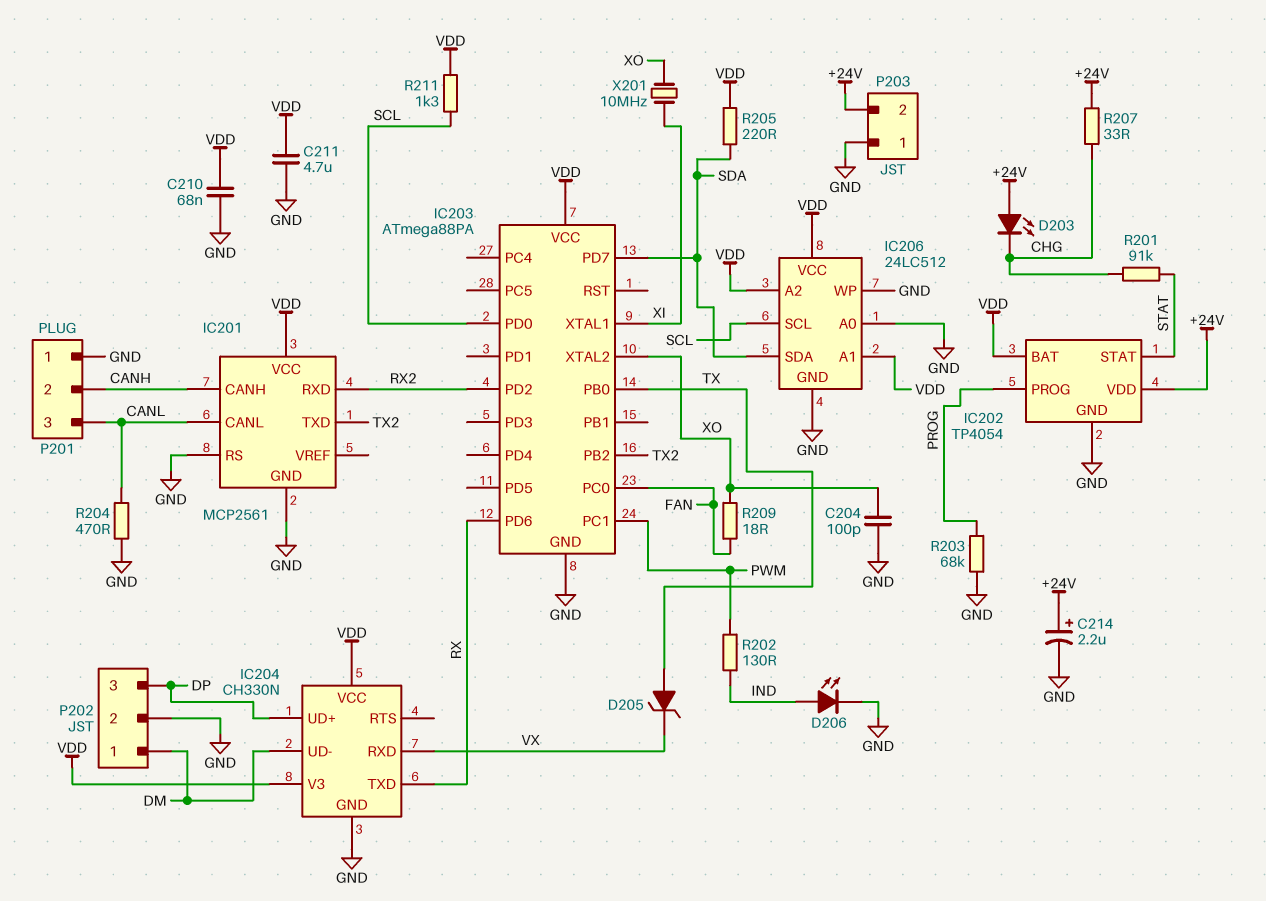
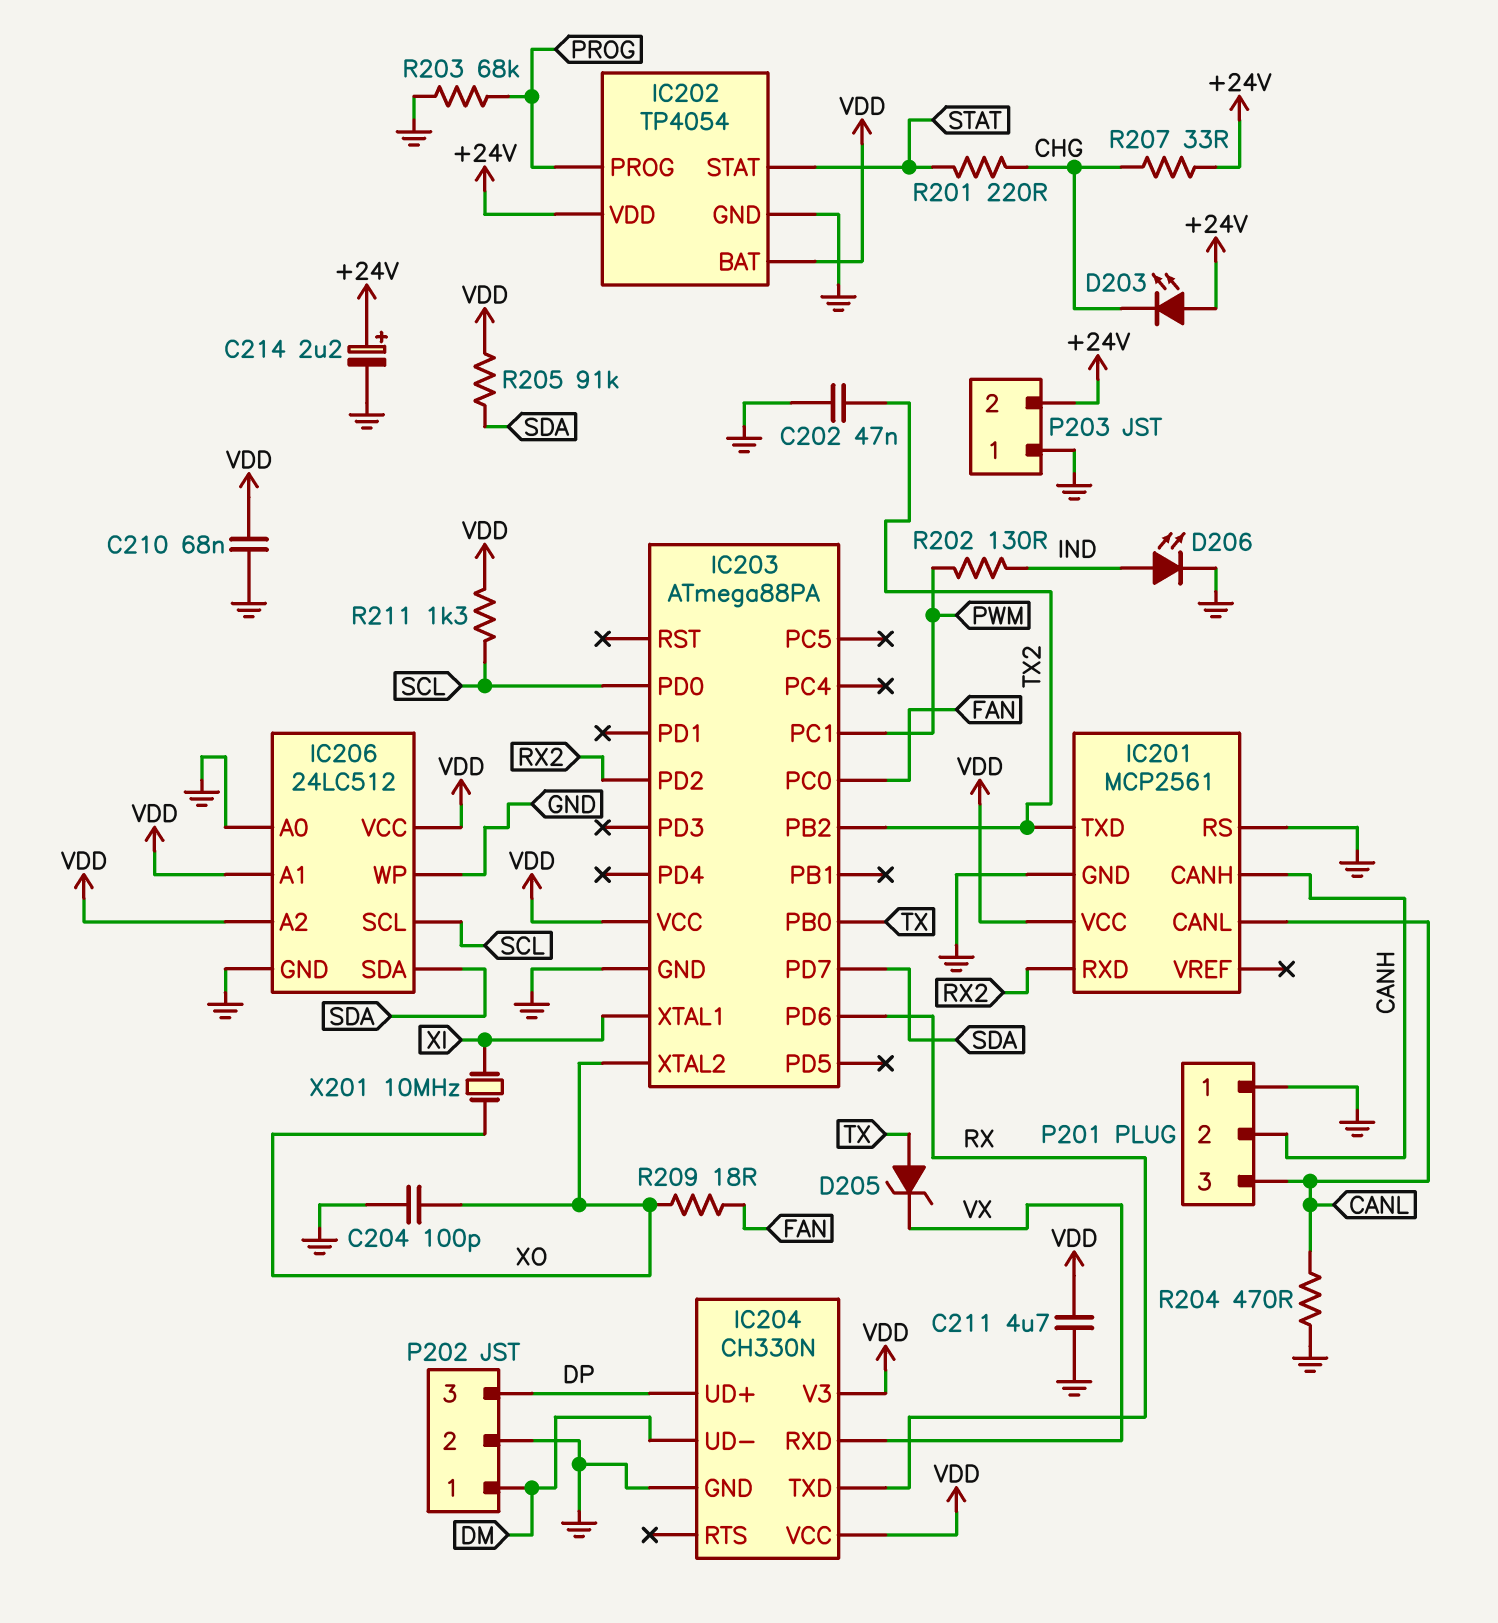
C202: none -> 47nF (GND, TX2)
R201: 91k (CHG, STAT) -> 220 (CHG, STAT)
R205: 220 (SDA, VDD) -> 91k (SDA, VDD)

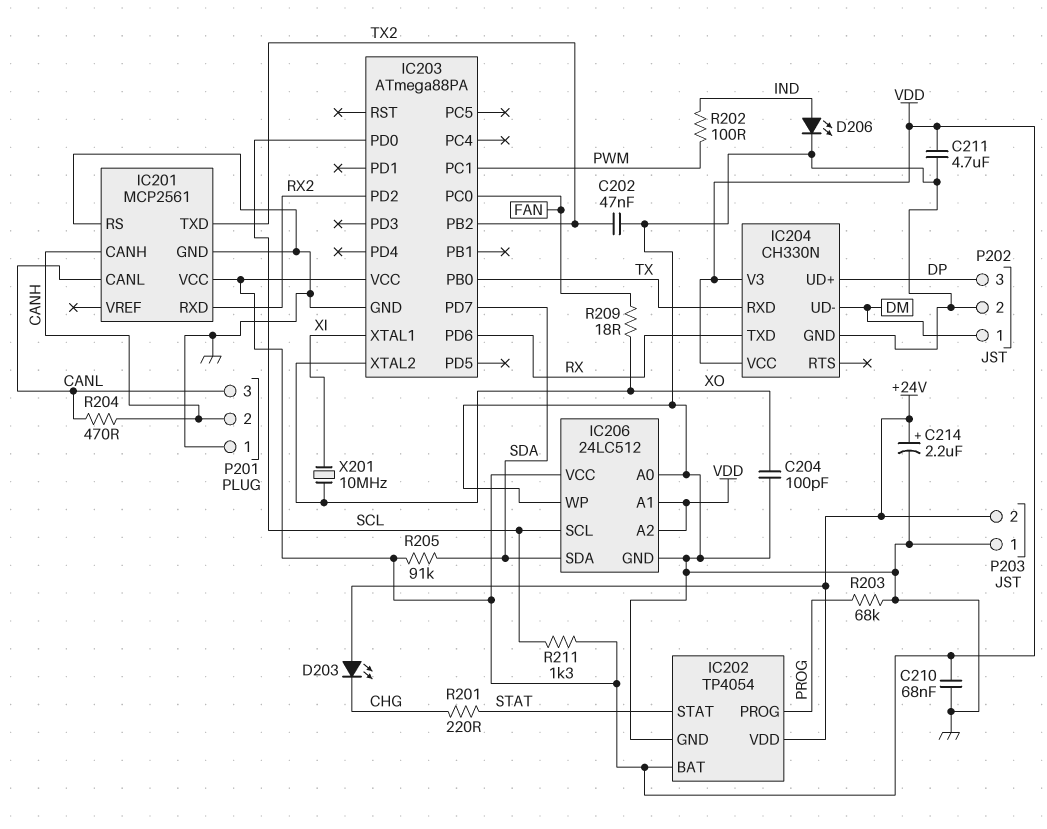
D205: zener (A TX, K VX) -> none
IC204 pin RXD: VX -> TX
R202: 130 (IND, PWM) -> 100 (IND, PWM)
R204: 470 (CANL, GND) -> 470 (CANH, CANL)
R207: 33 (+24V, CHG) -> none

